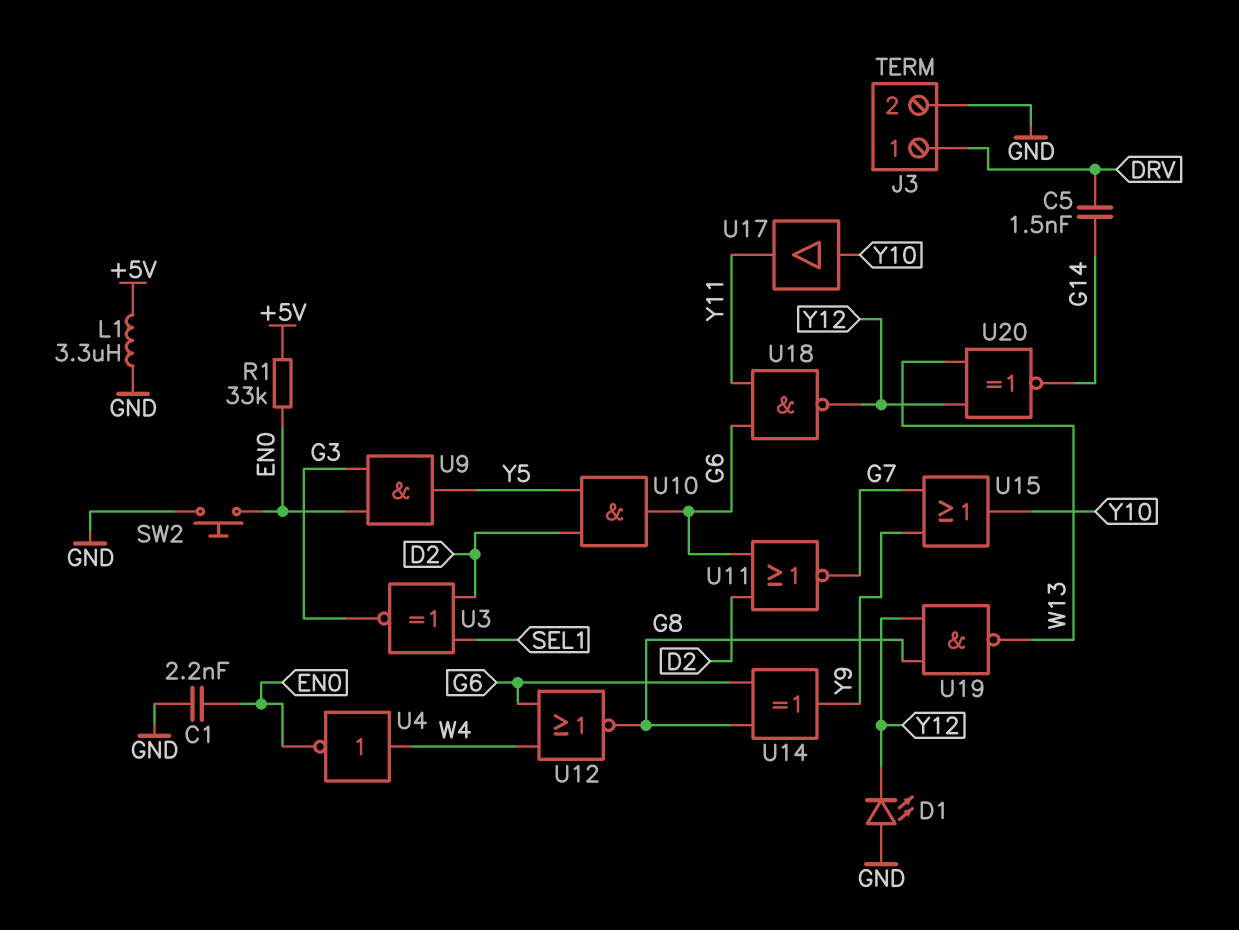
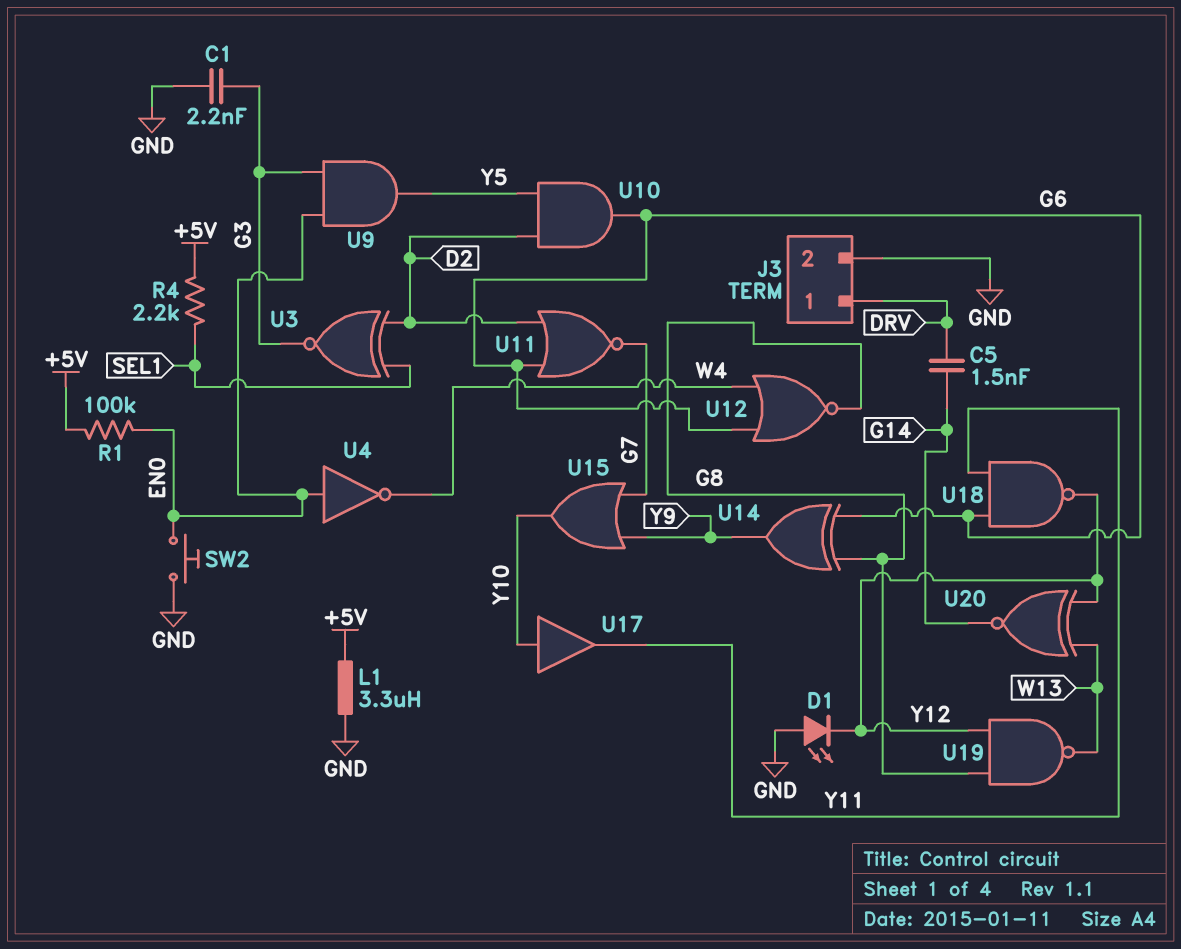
C1: 2.2nF (EN0, GND) -> 2.2nF (G3, GND)
R1: 33k (+5V, EN0) -> 100k (+5V, EN0)
R4: none -> 2.2k (+5V, SEL1)
U4: NOT (in W4, out EN0) -> NOT (in EN0, out W4)

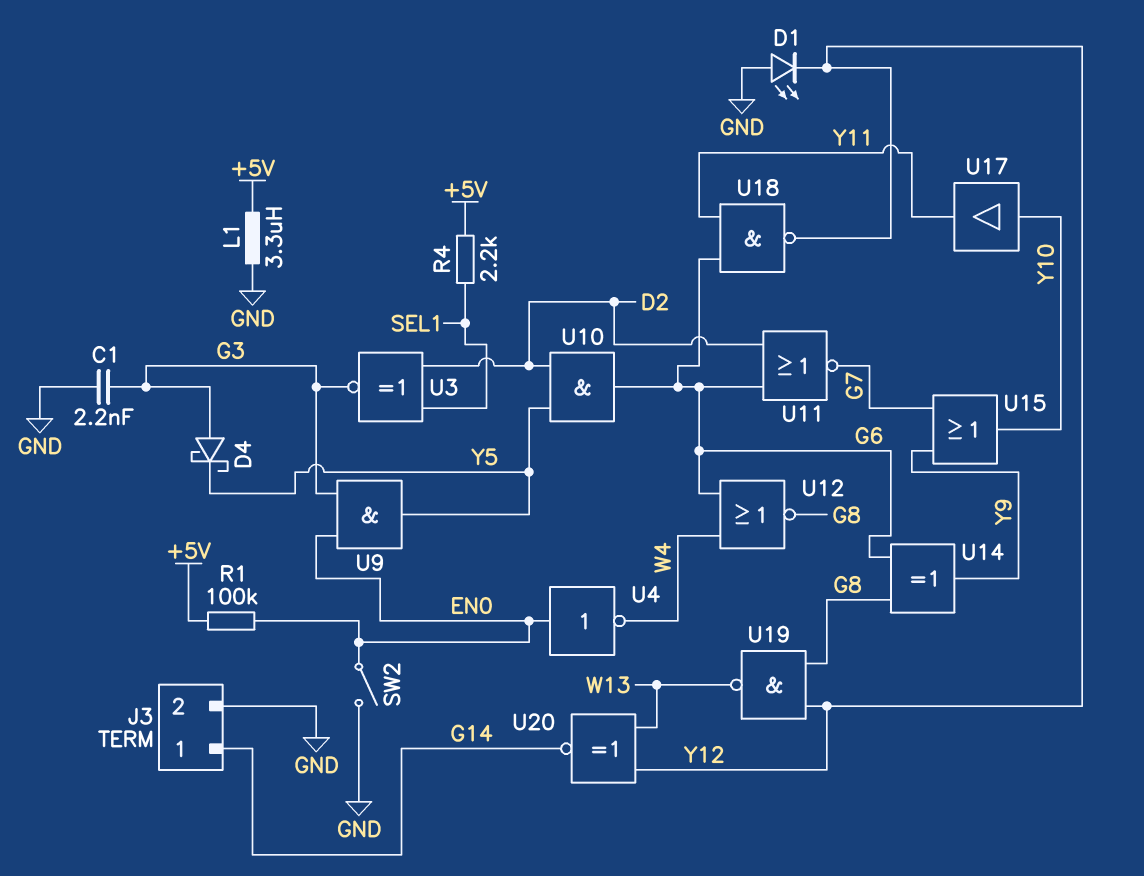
C5: 1.5nF (DRV, G14) -> none
D4: none -> schottky (A G3, K Y5)
J3 pin 1: DRV -> G14
SW2: button (EN0, GND) -> switch (EN0, GND)

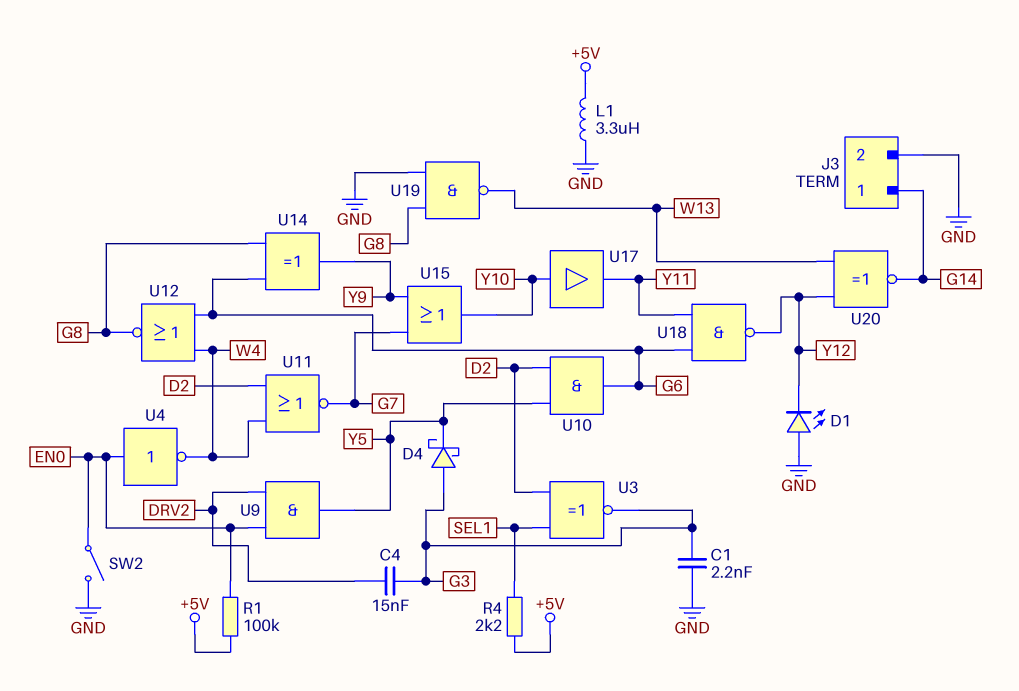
C4: none -> 15nF (DRV2, G3)
U9: AND (in EN0, in G3, out Y5) -> AND (in DRV2, in EN0, out Y5)
U11: NOR (in D2, in G6, out G7) -> NOR (in D2, in W4, out G7)
U19: NAND (in G8, in Y12, out W13) -> NAND (in G8, in GND, out W13)

